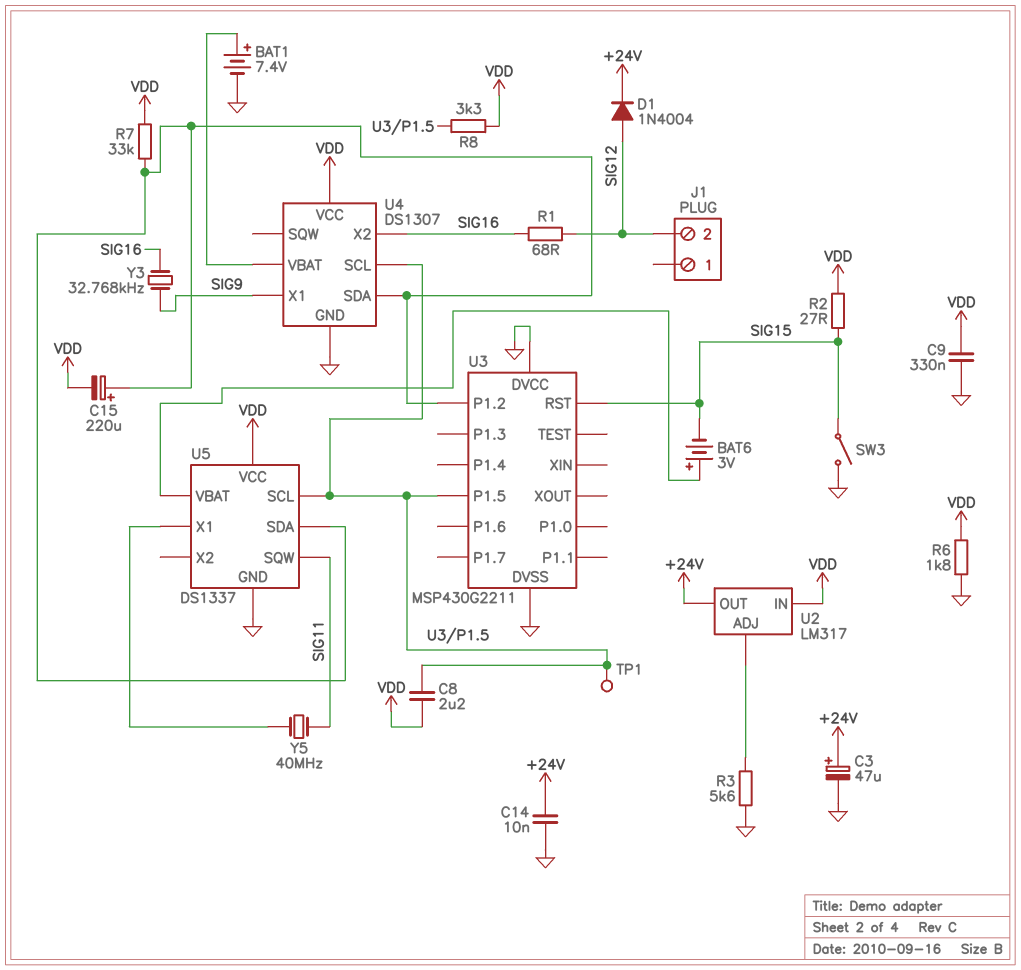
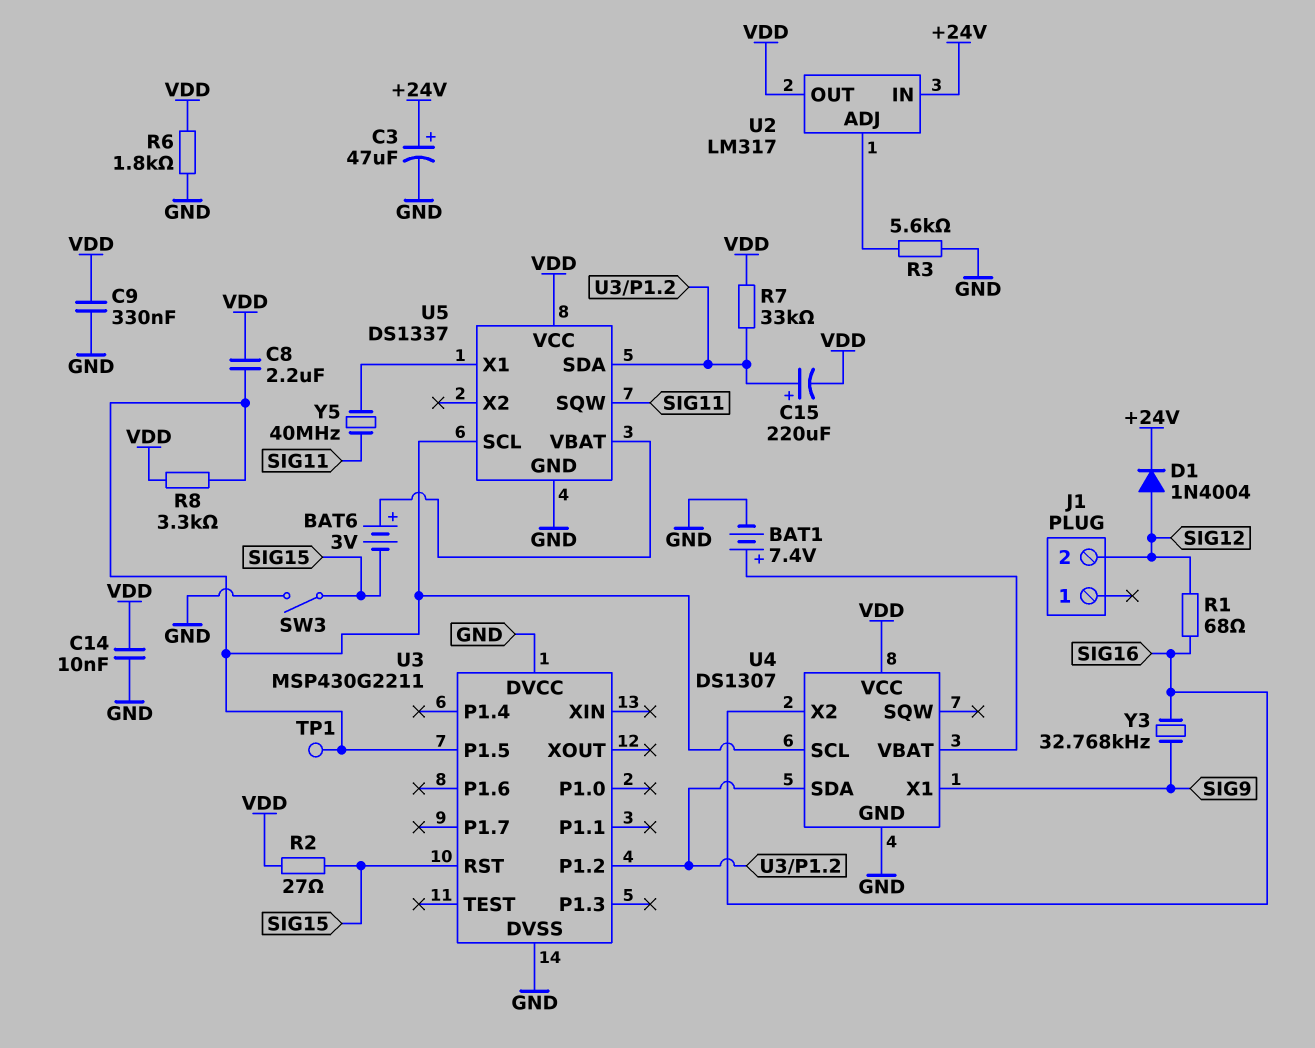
C14: 10nF (+24V, GND) -> 10nF (GND, VDD)
U2 pin IN: VDD -> +24V
U2 pin OUT: +24V -> VDD

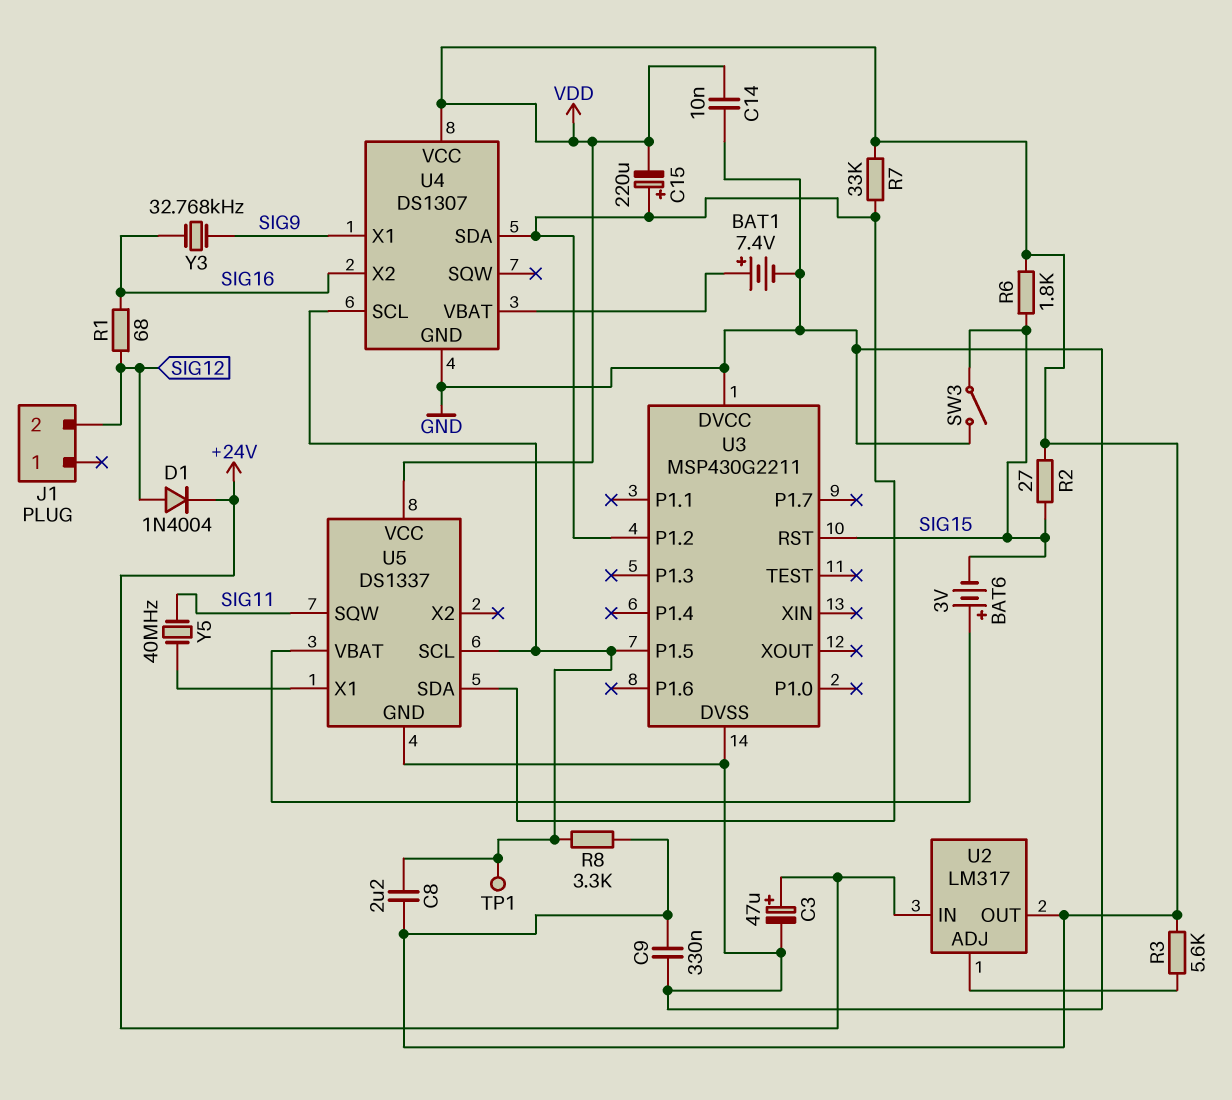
R3: 5.6k (GND, U2/ADJ) -> 5.6k (U2/ADJ, VDD)
R6: 1.8k (GND, VDD) -> 1.8k (SIG15, VDD)

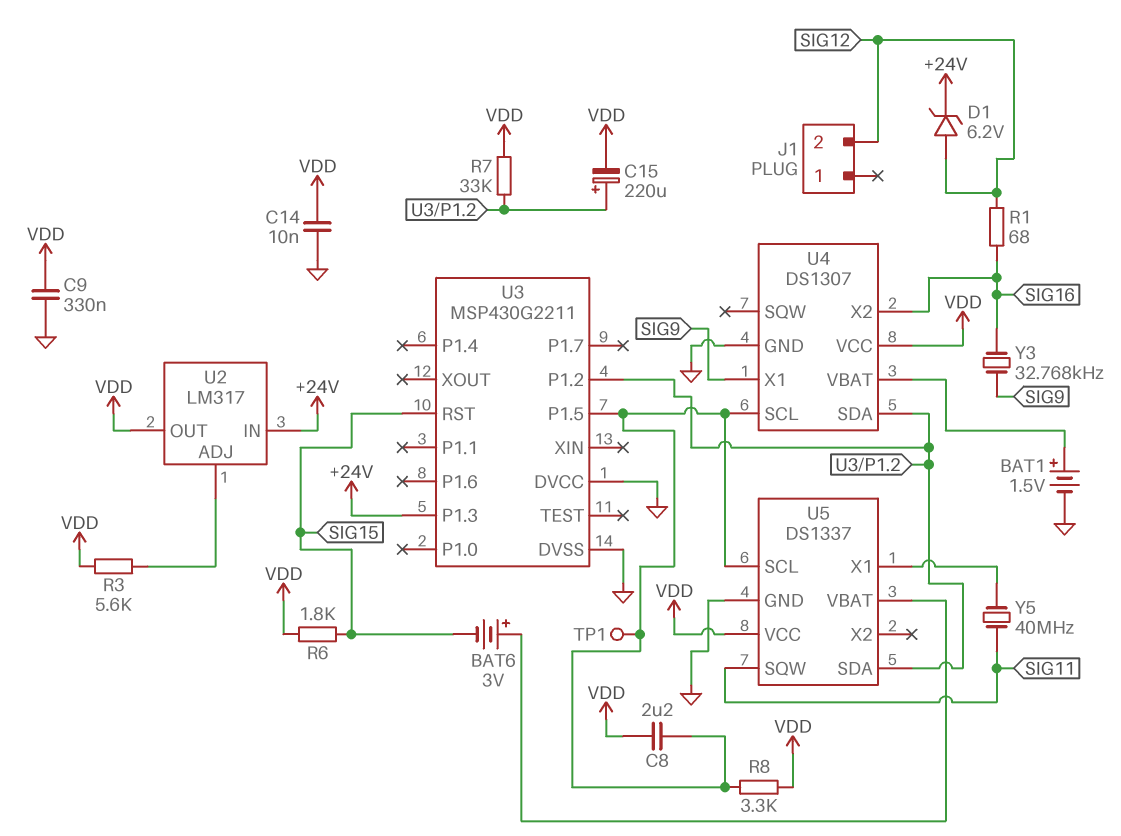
BAT1: 7.4V (plus U4/VBAT, minus GND) -> 1.5V (plus U4/VBAT, minus GND)
C3: 47uF (plus +24V, minus GND) -> none
D1: diode 1N4004 (A SIG12, K +24V) -> zener 6.2V (A SIG12, K +24V)
R2: 27 (SIG15, VDD) -> none
SW3: switch (GND, SIG15) -> none
U3 pin P1.3: none -> +24V

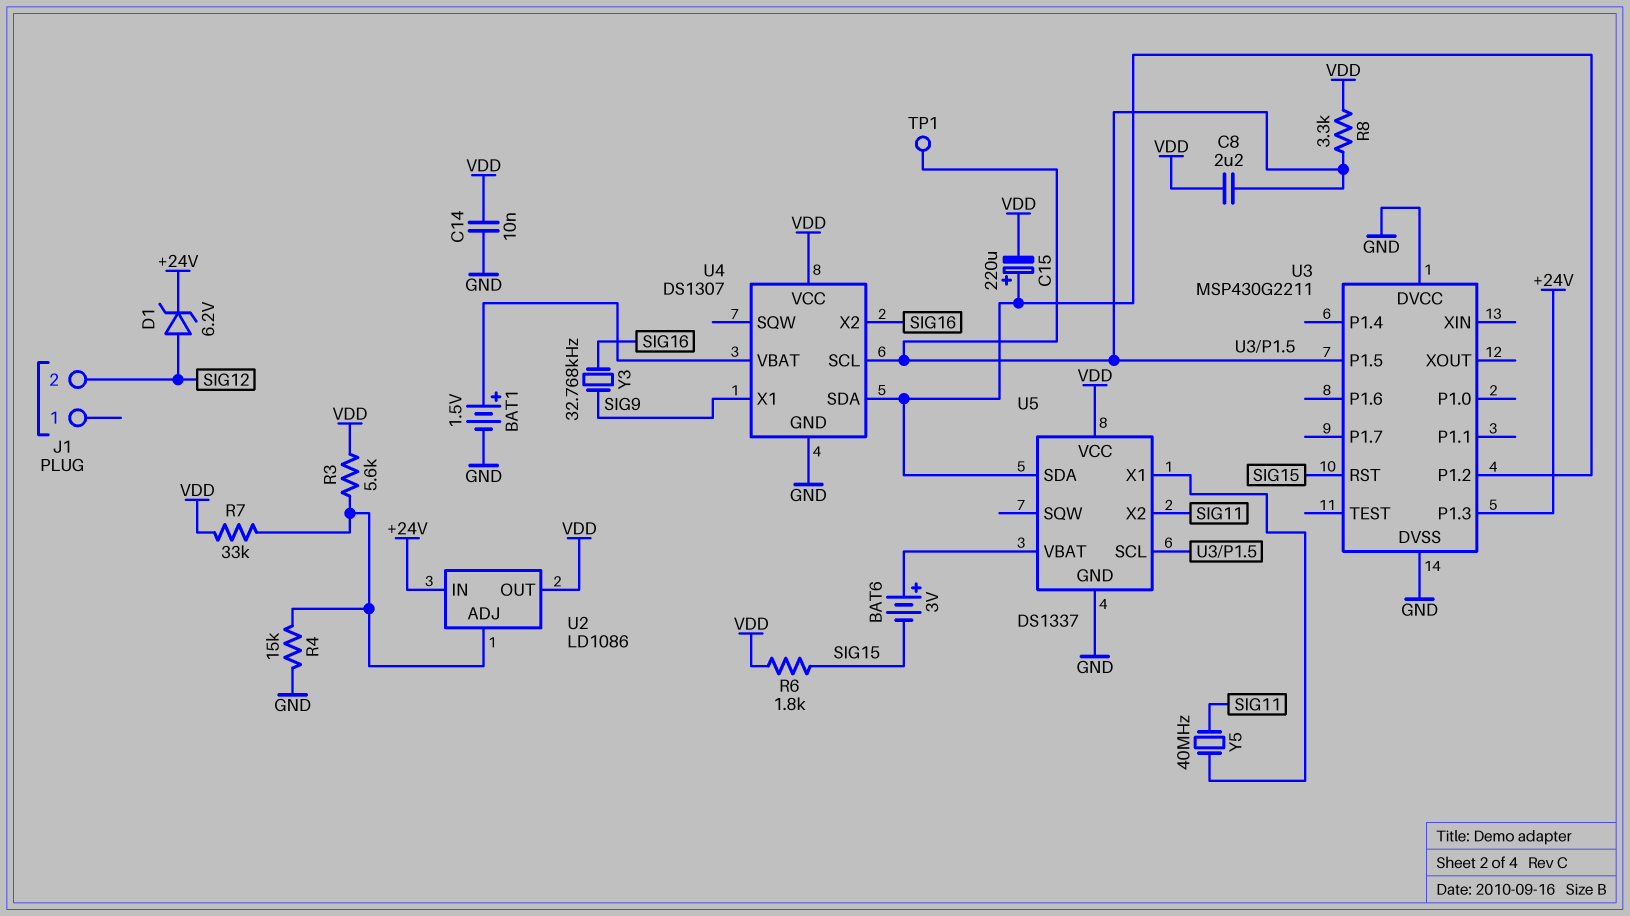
C9: 330nF (GND, VDD) -> none
R1: 68 (SIG12, SIG16) -> none
R4: none -> 15k (GND, U2/ADJ)
R7: 33k (U3/P1.2, VDD) -> 33k (U2/ADJ, VDD)
U2: LM317 -> LD1086
U5 pin SQW: SIG11 -> none
U5 pin X2: none -> SIG11

